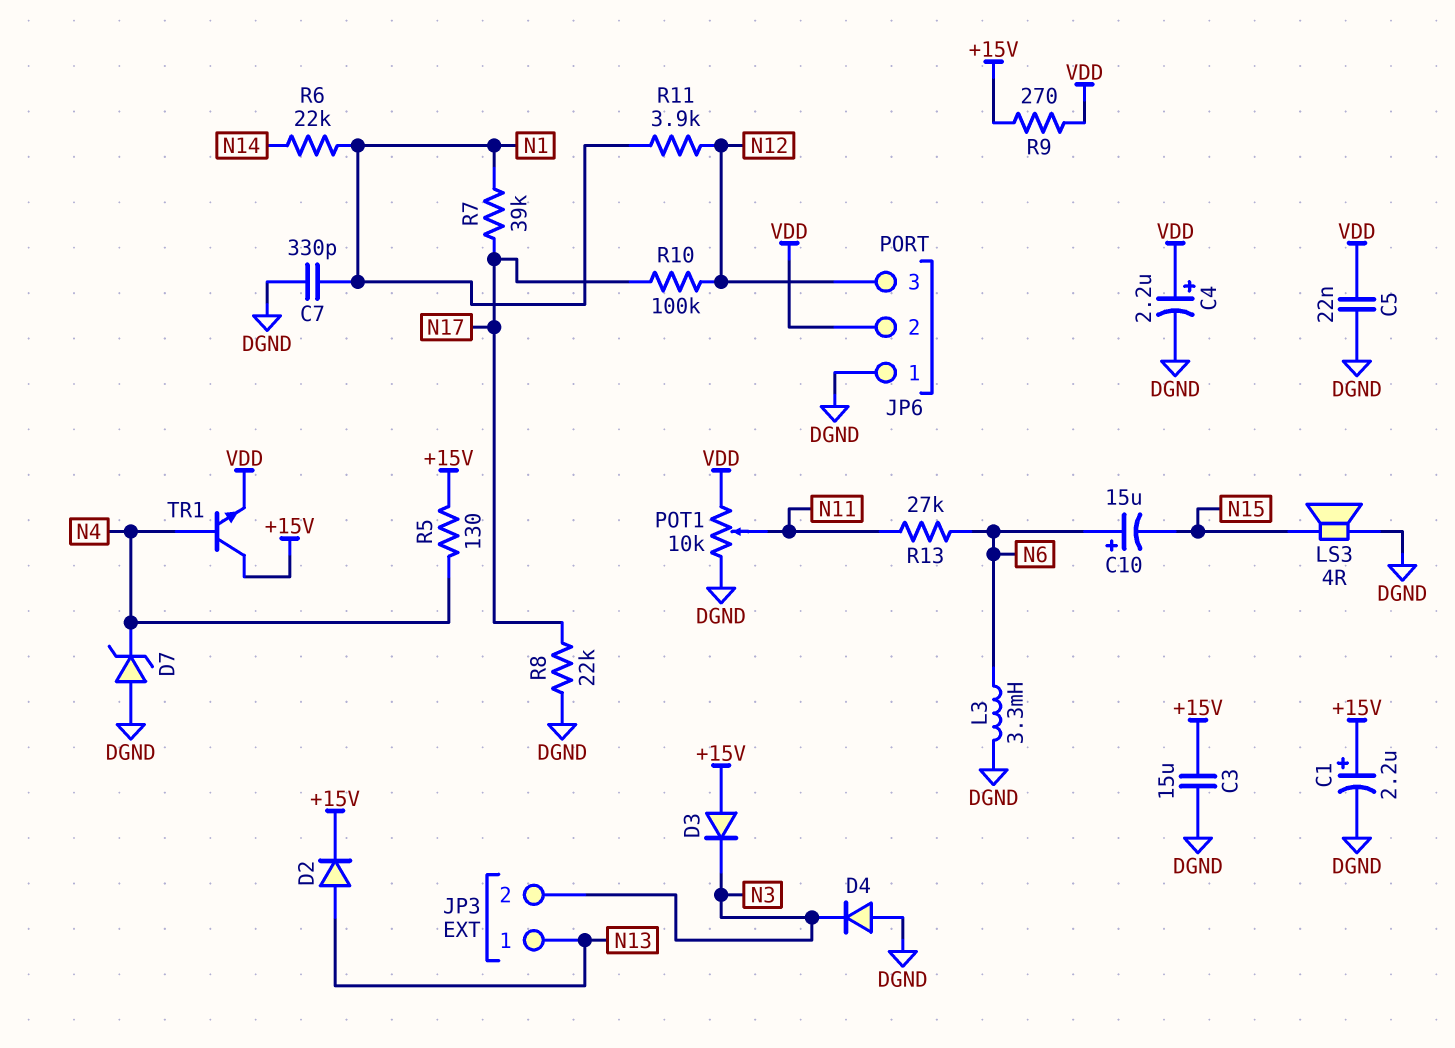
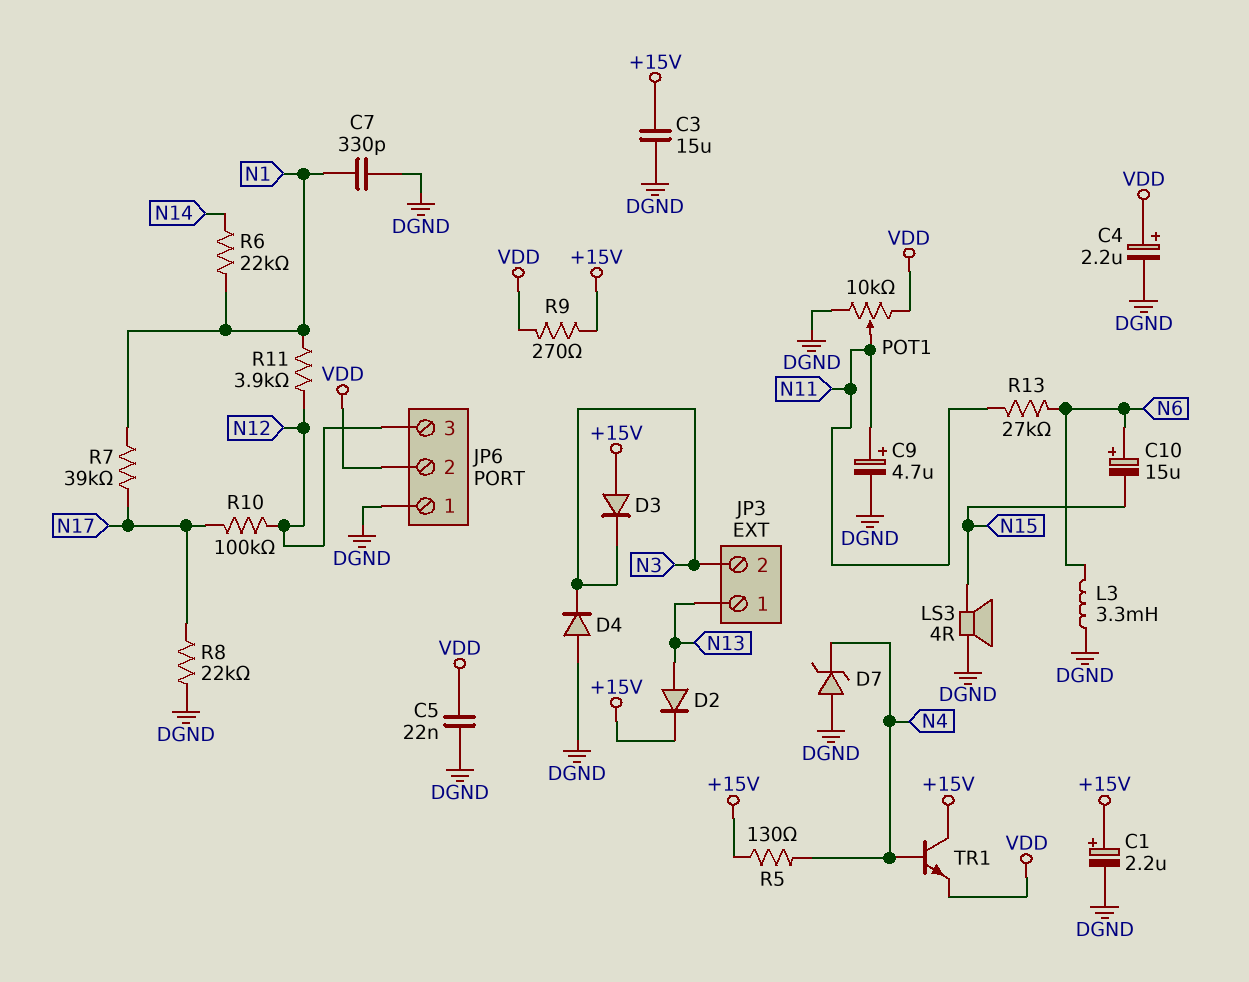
C9: none -> 4.7uF (plus N11, minus DGND)

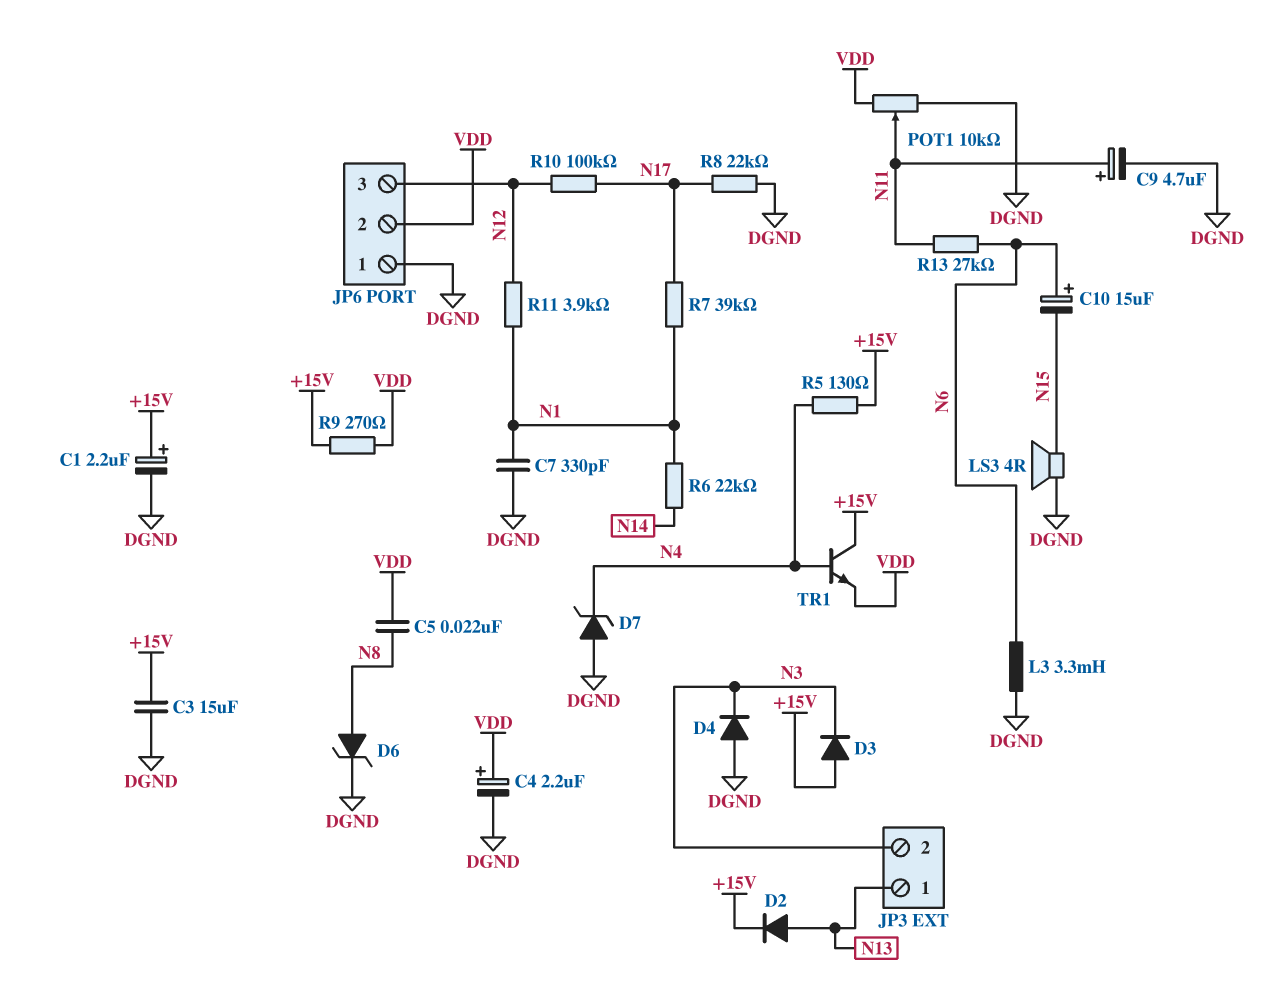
C5: 22nF (DGND, VDD) -> 22nF (N8, VDD)
D6: none -> zener (A N8, K DGND)

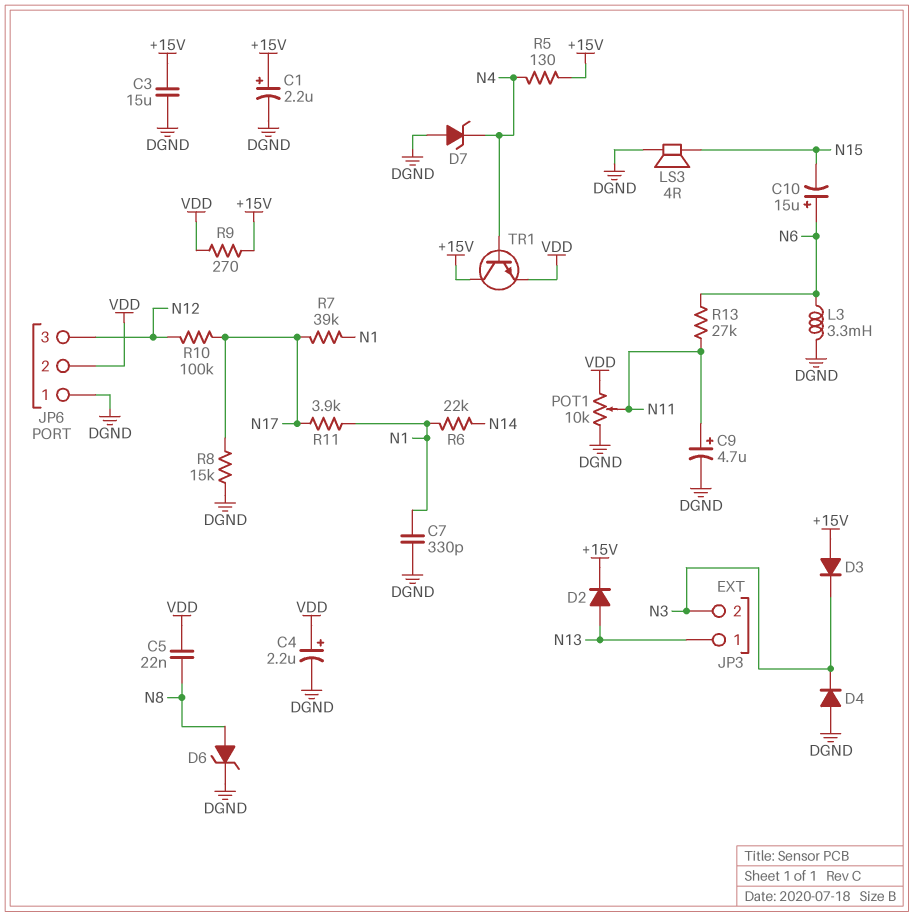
R8: 22k (DGND, N17) -> 15k (DGND, N17)
R11: 3.9k (N1, N12) -> 3.9k (N1, N17)

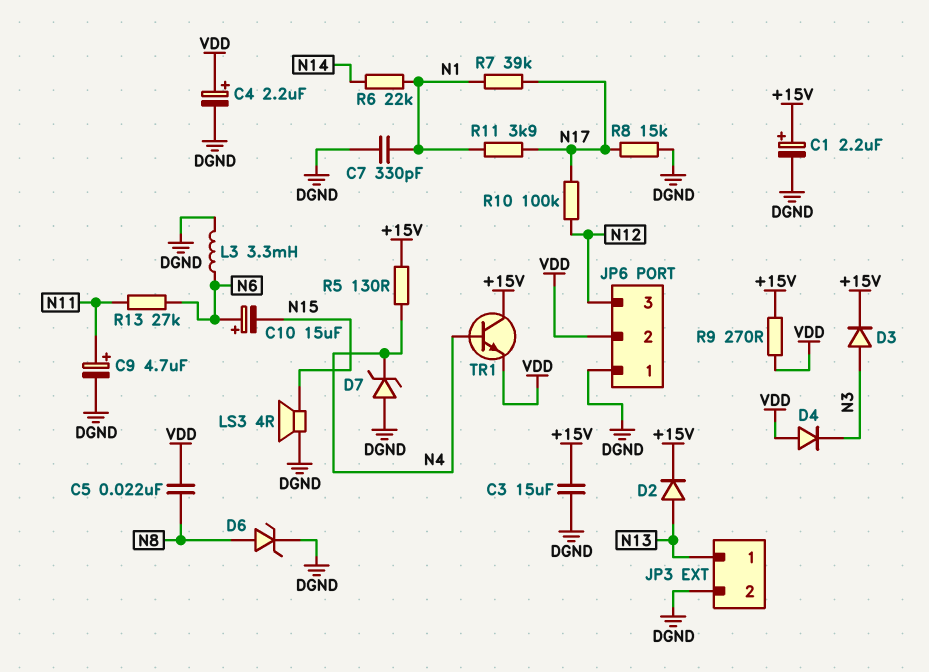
D3: diode (A +15V, K N3) -> diode (A N3, K +15V)
D4: diode (A DGND, K N3) -> diode (A VDD, K N3)
JP3 pin 2: N3 -> DGND
POT1: 10k (DGND, VDD, wiper N11) -> none

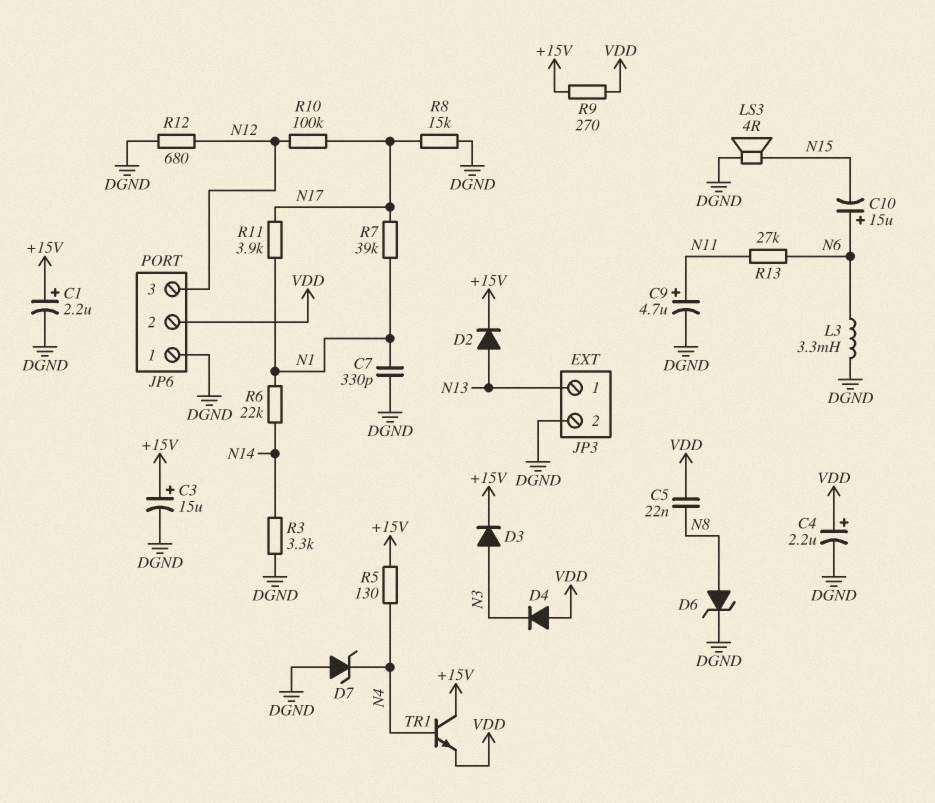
C3: 15uF (+15V, DGND) -> 15uF (plus +15V, minus DGND)
R3: none -> 3.3k (DGND, N14)
R12: none -> 680 (DGND, N12)

